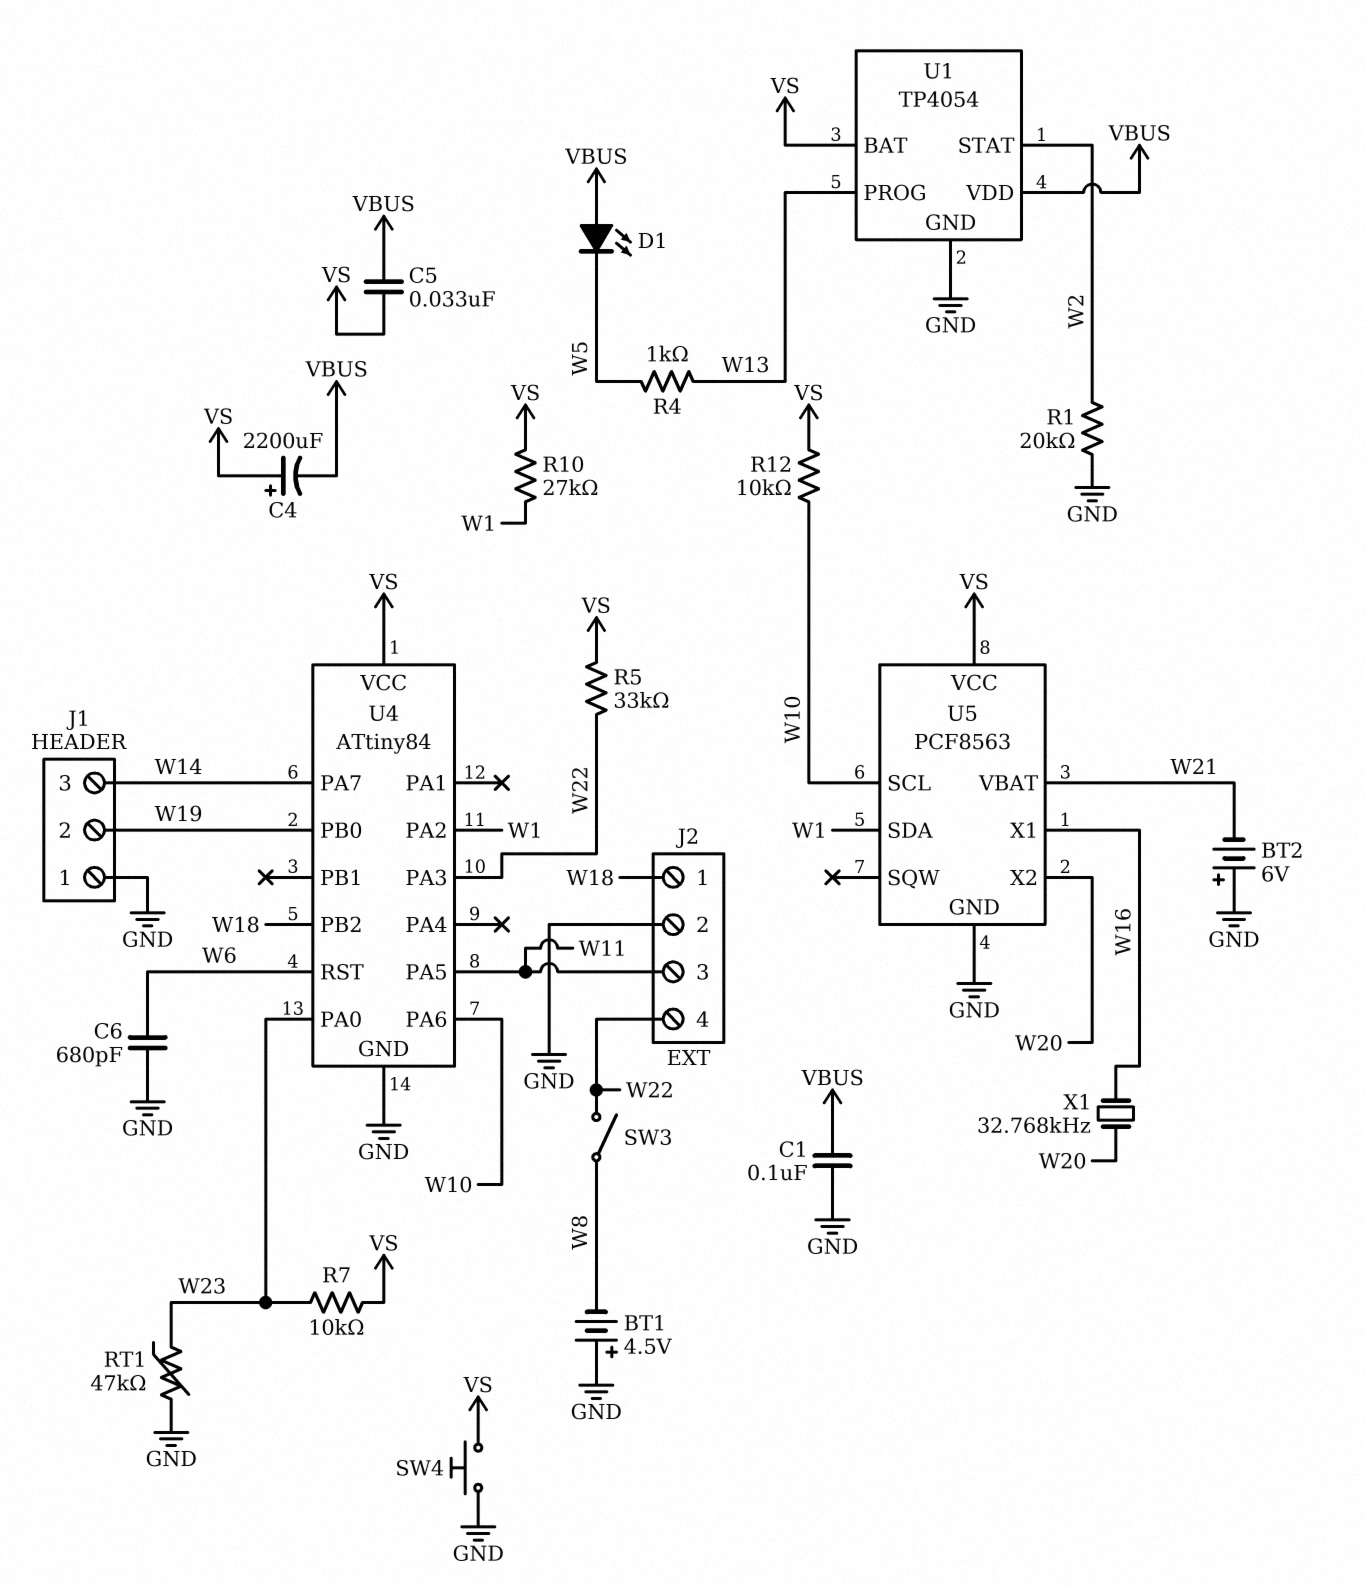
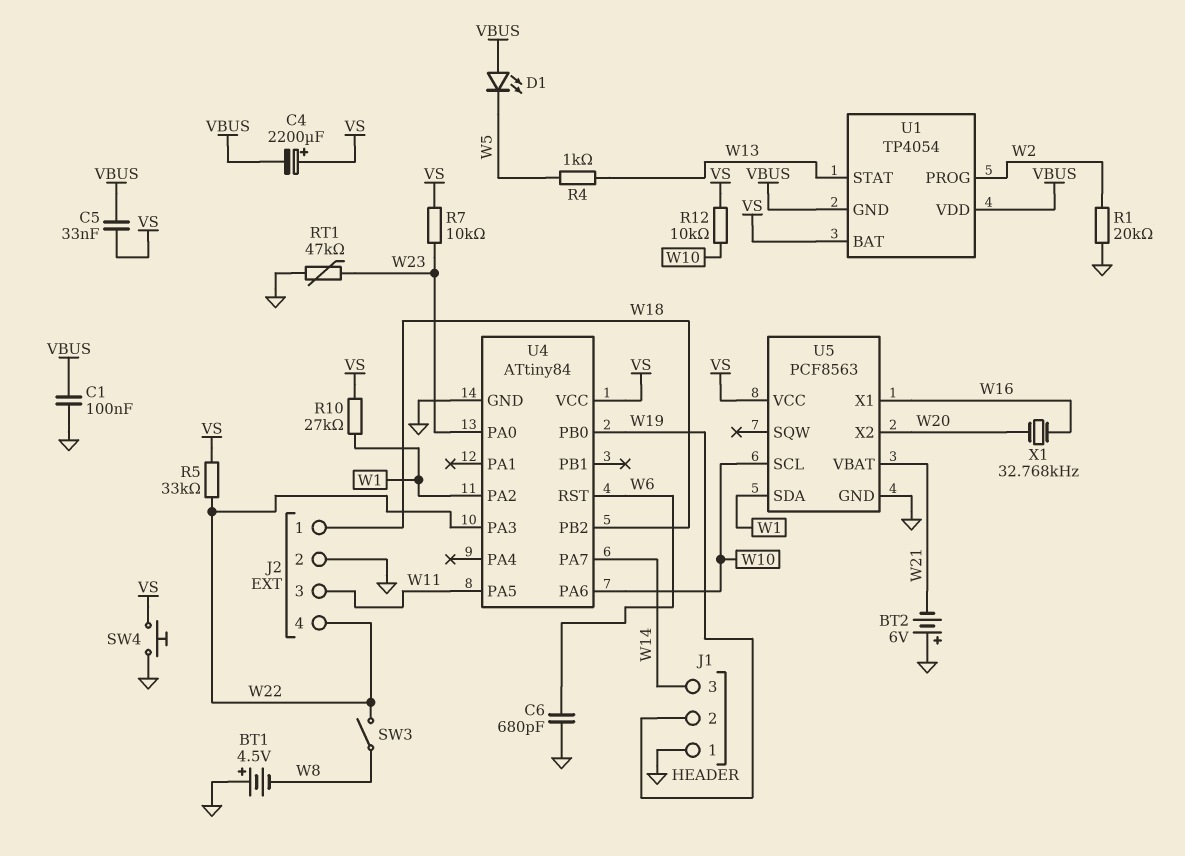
U1 pin GND: GND -> VBUS
U1 pin PROG: W13 -> W2
U1 pin STAT: W2 -> W13

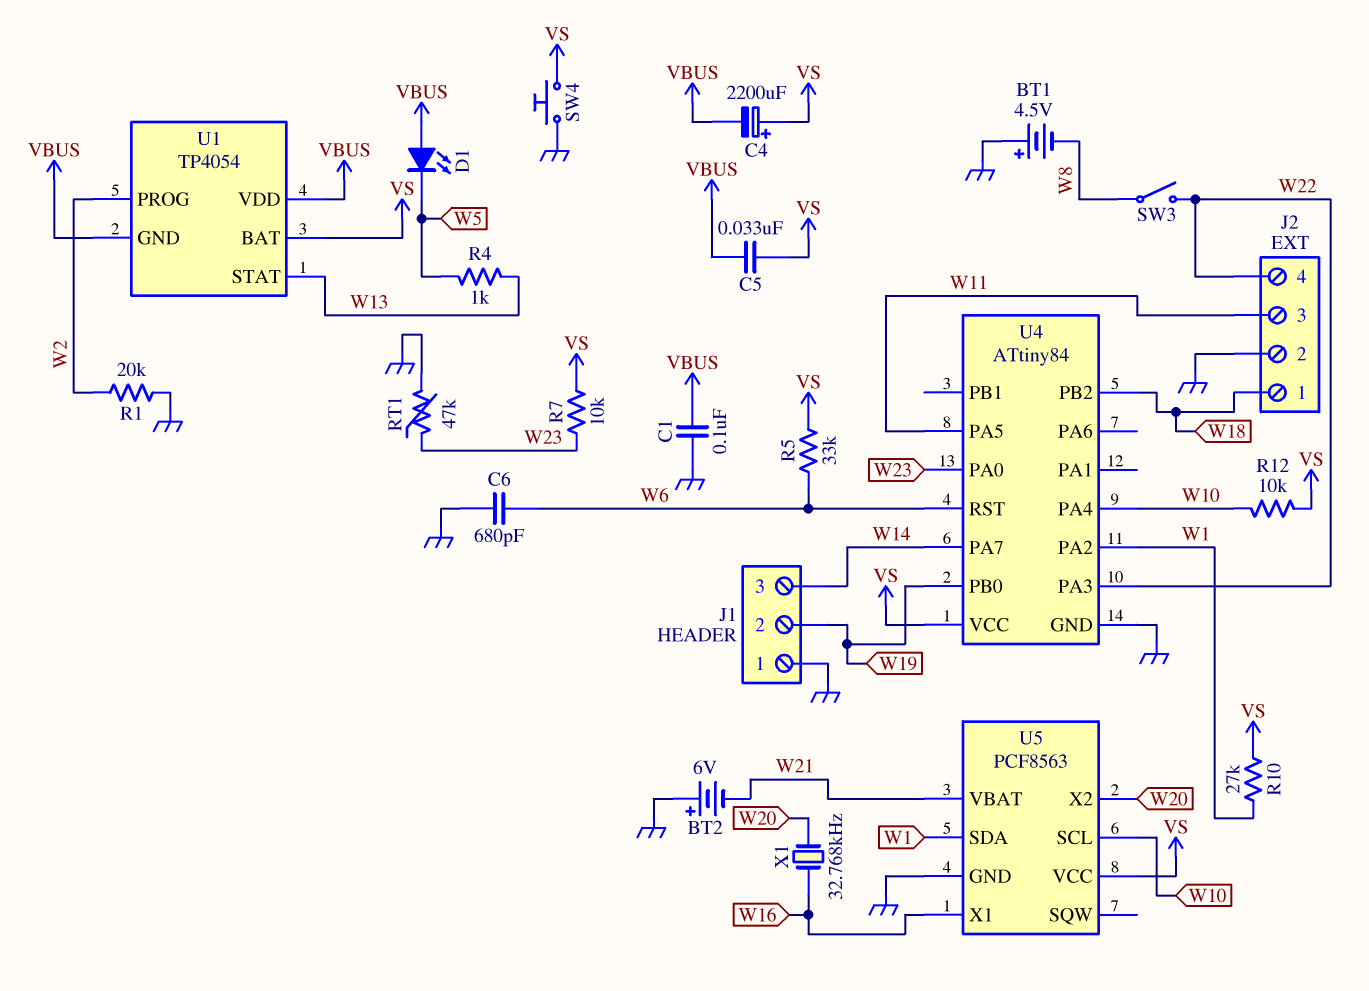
R5: 33k (VS, W22) -> 33k (VS, W6)
U4 pin PA4: none -> W10
U4 pin PA6: W10 -> none

